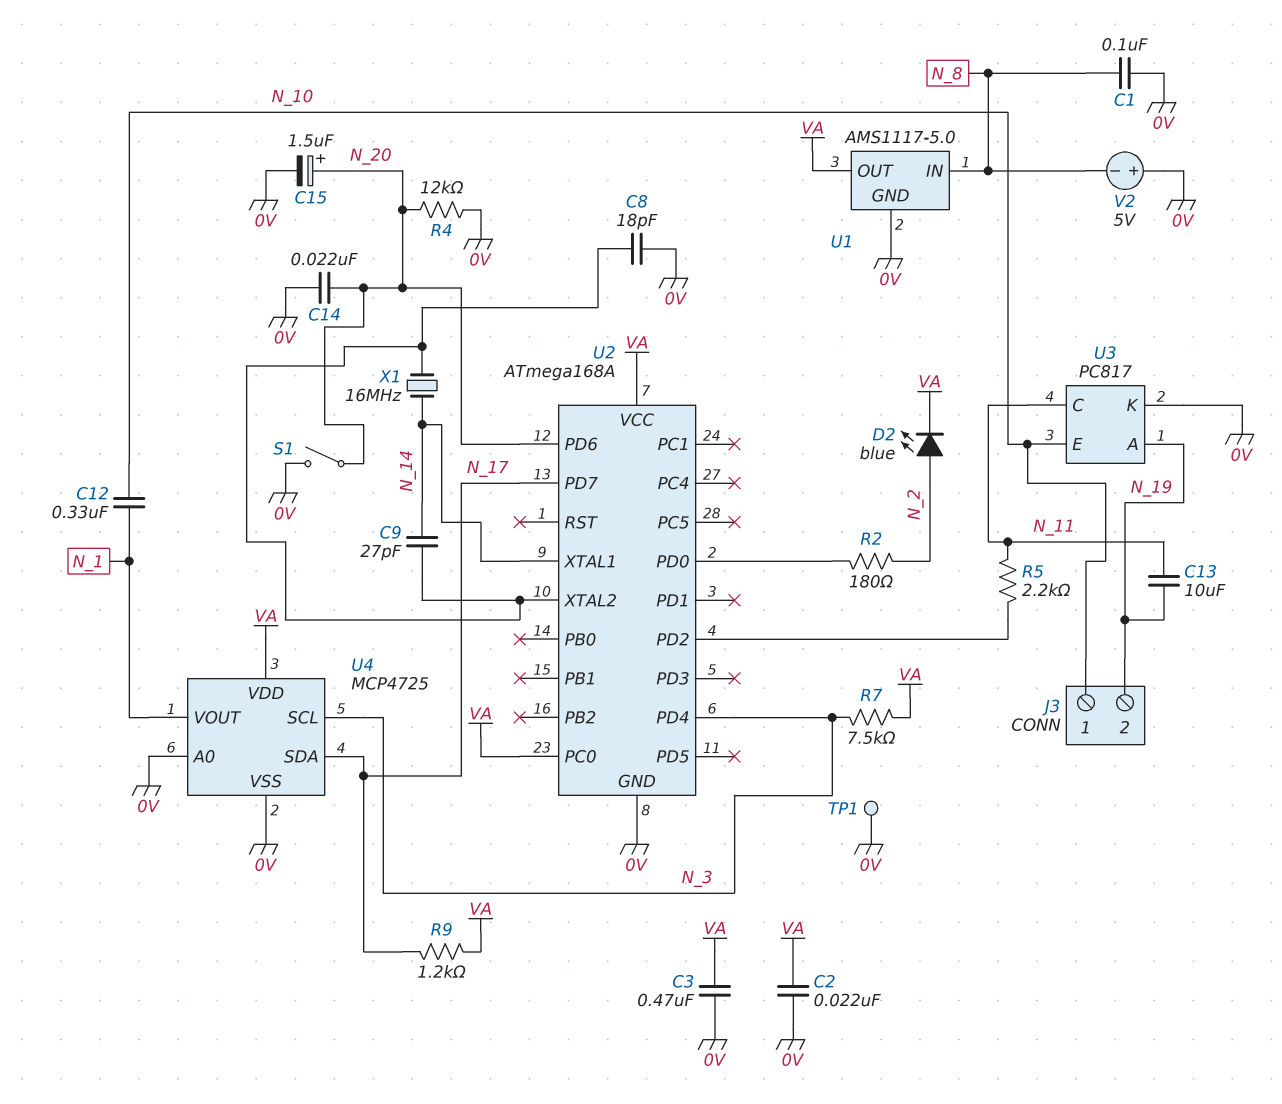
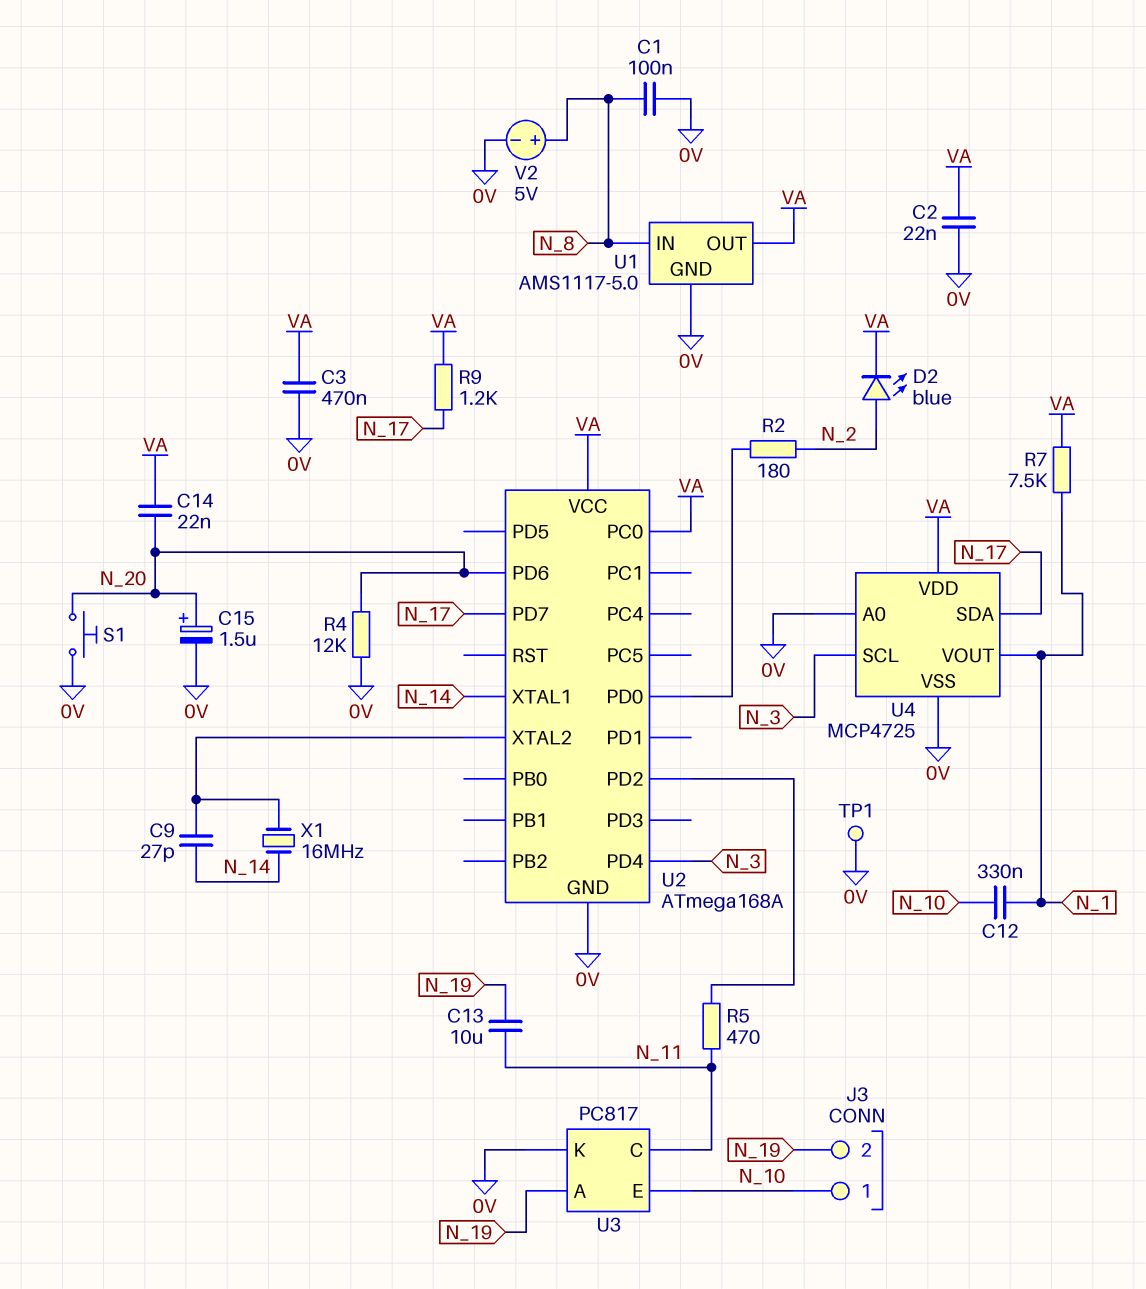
C8: 18pF (0V, U2/XTAL2) -> none
C14: 22nF (0V, N_20) -> 22nF (N_20, VA)
R5: 2.2k (N_11, U2/PD2) -> 470 (N_11, U2/PD2)
R7: 7.5k (N_3, VA) -> 7.5k (N_1, VA)
S1: switch (0V, N_20) -> button (0V, N_20)
V2: 5V (plus 0V, minus N_8) -> 5V (plus N_8, minus 0V)

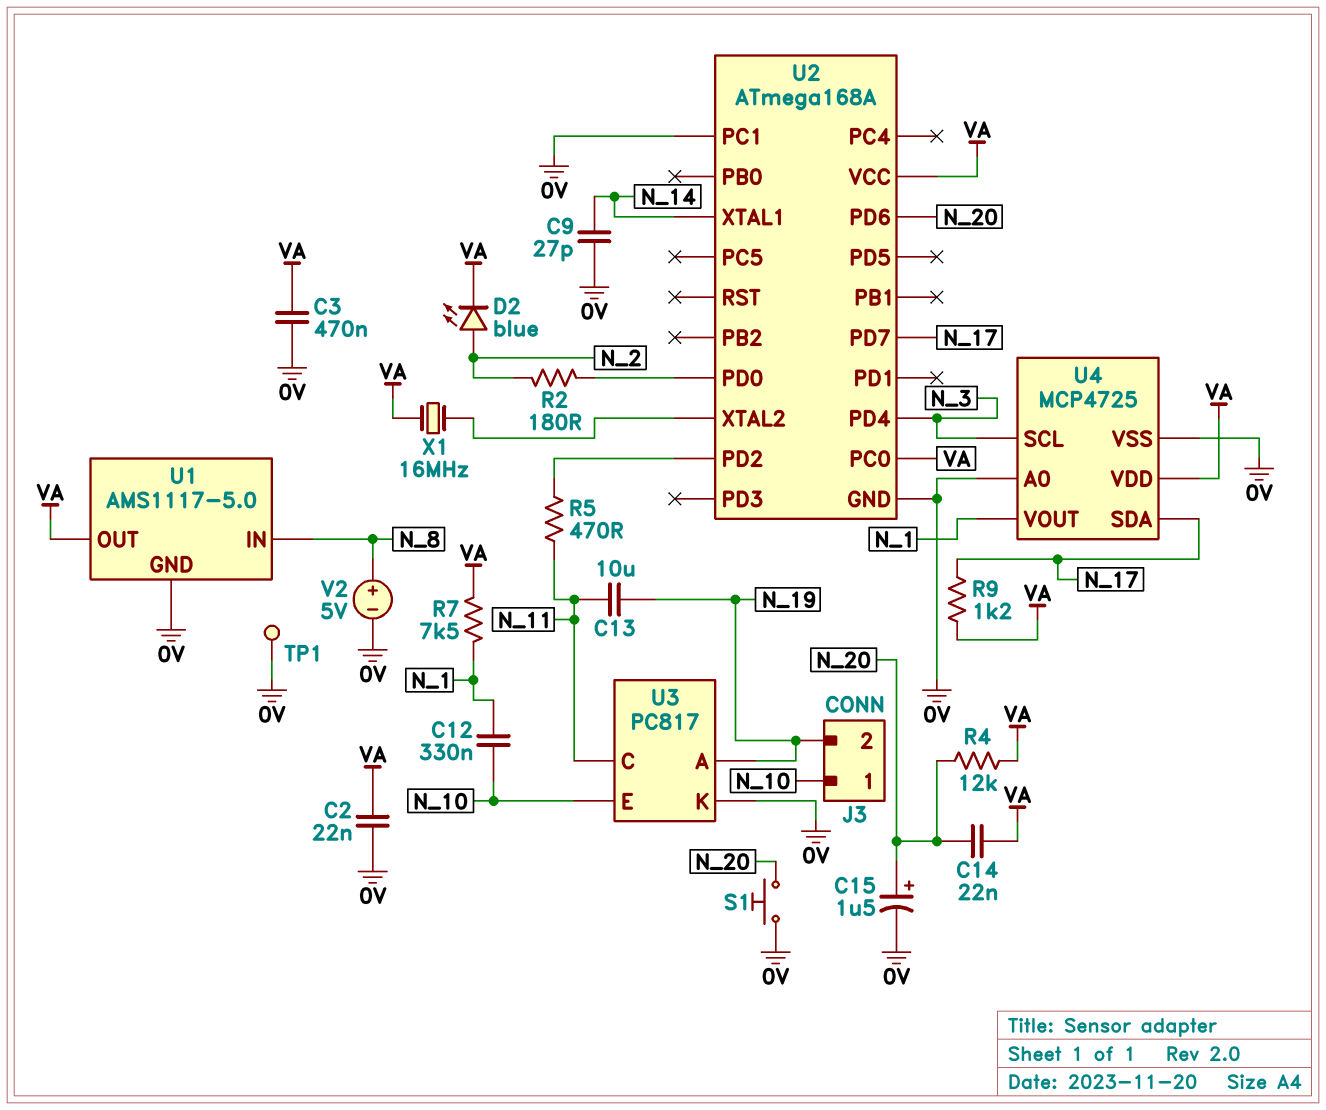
C1: 100nF (0V, N_8) -> none
C9: 27pF (N_14, U2/XTAL2) -> 27pF (0V, N_14)
R4: 12k (0V, N_20) -> 12k (N_20, VA)
U2 pin PC1: none -> 0V
X1: 16MHz (N_14, U2/XTAL2) -> 16MHz (U2/XTAL2, VA)

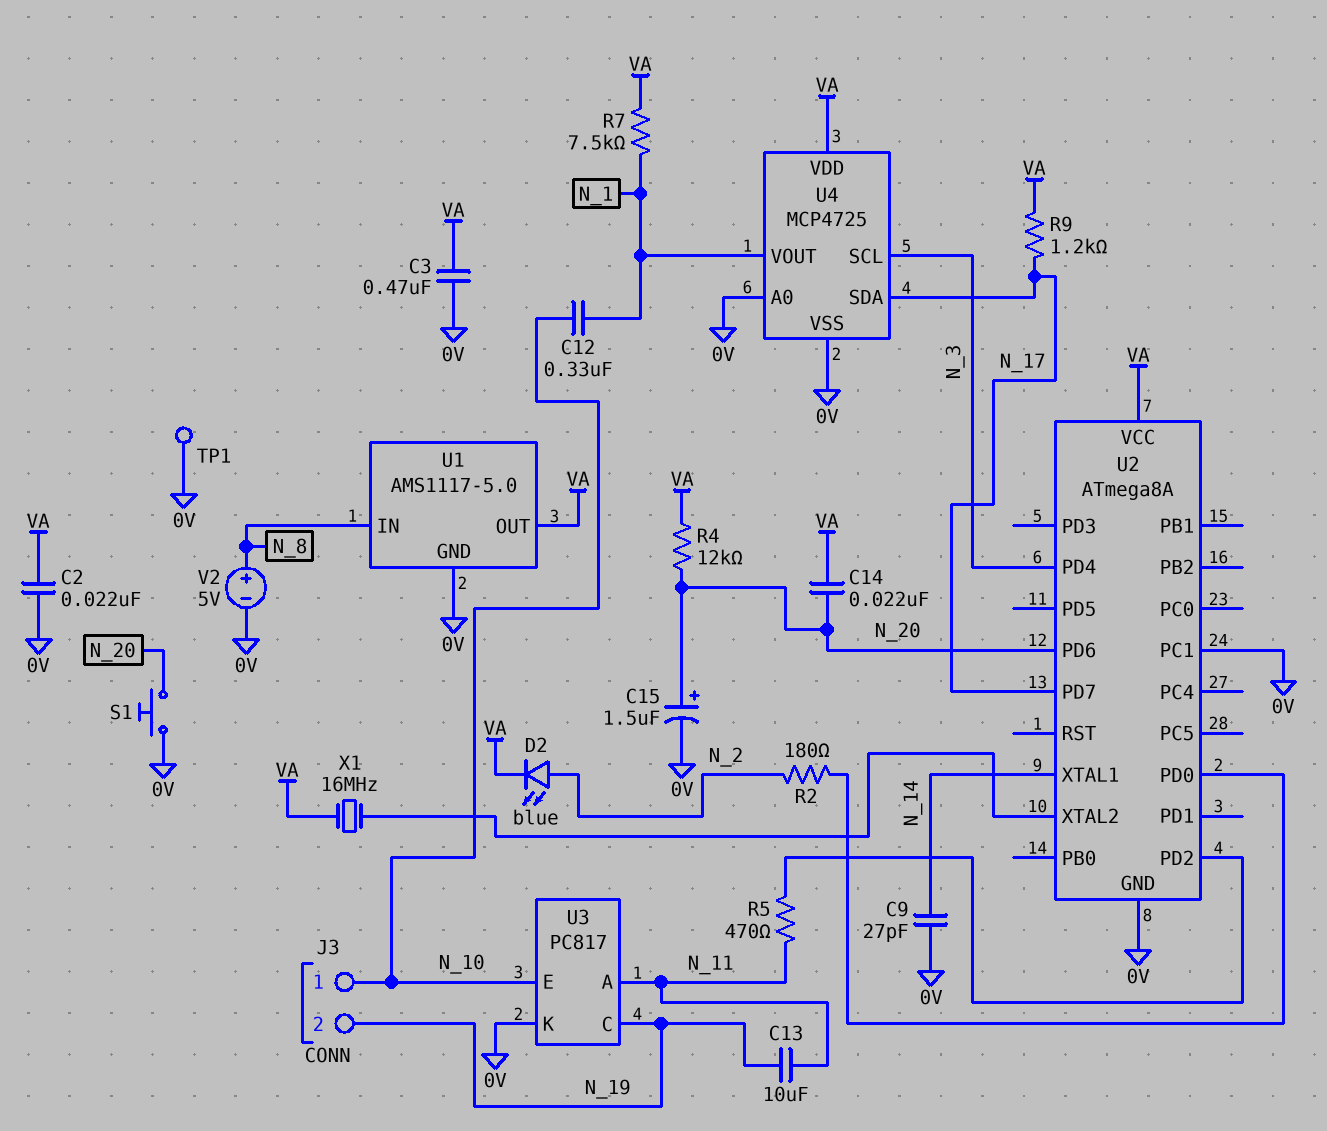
U2: ATmega168A -> ATmega8A
U2 pin PC0: VA -> none
U3 pin A: N_19 -> N_11
U3 pin C: N_11 -> N_19

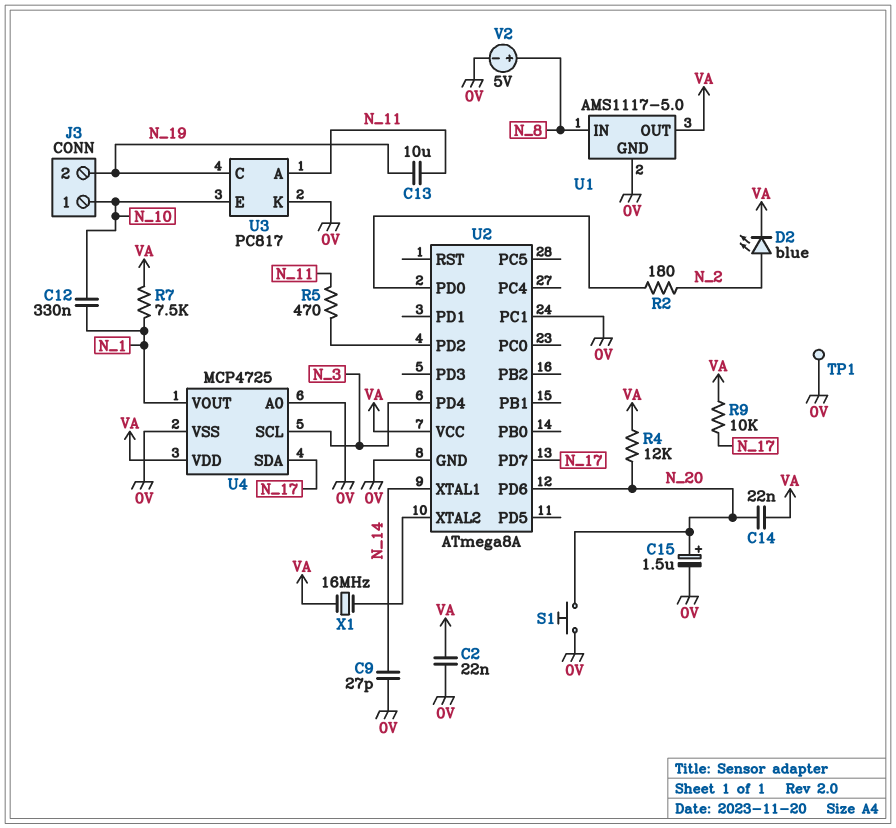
C3: 470nF (0V, VA) -> none
R9: 1.2k (N_17, VA) -> 10k (N_17, VA)

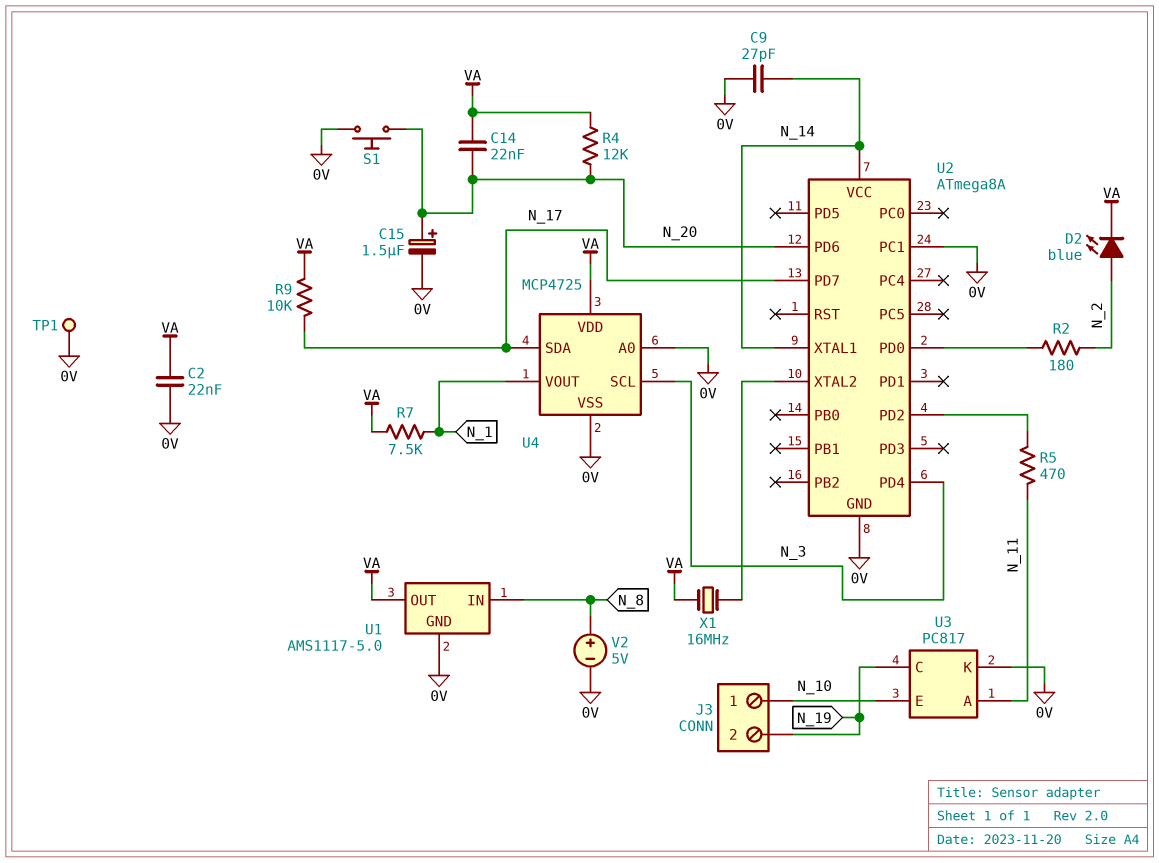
C12: 330nF (N_1, N_10) -> none
C13: 10uF (N_11, N_19) -> none
U2 pin VCC: VA -> N_14

